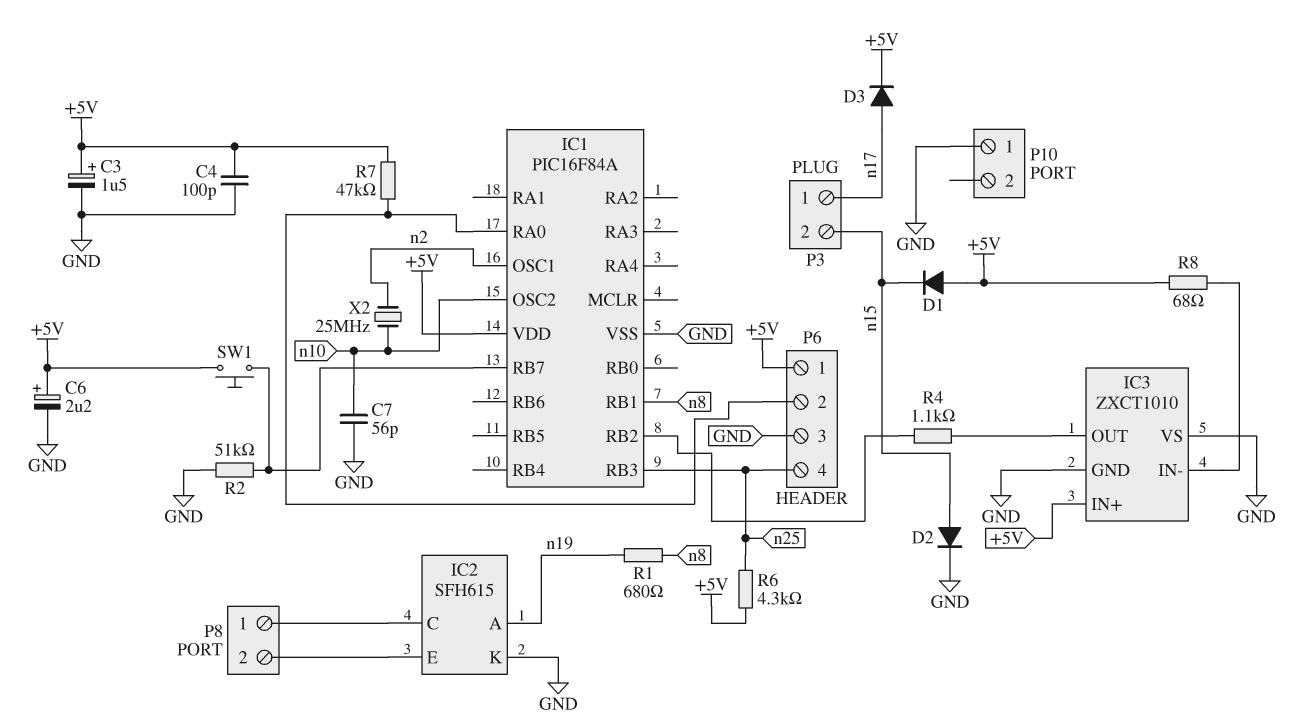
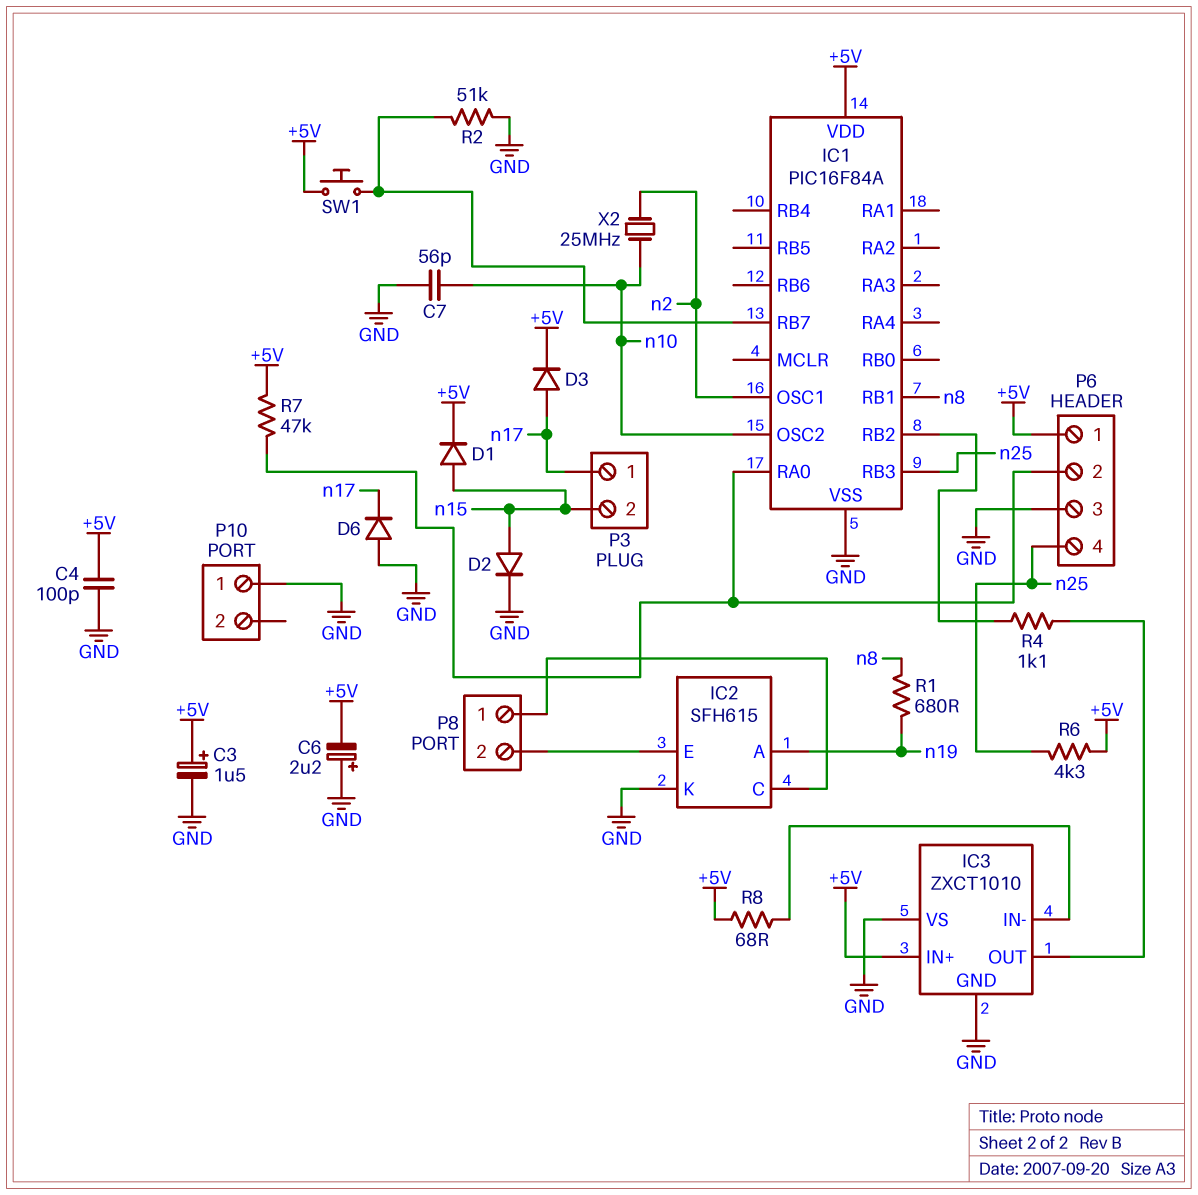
C6: 2.2uF (plus +5V, minus GND) -> 2.2uF (plus GND, minus +5V)
D1: diode (A +5V, K n15) -> diode (A n15, K +5V)
D6: none -> diode (A GND, K n17)

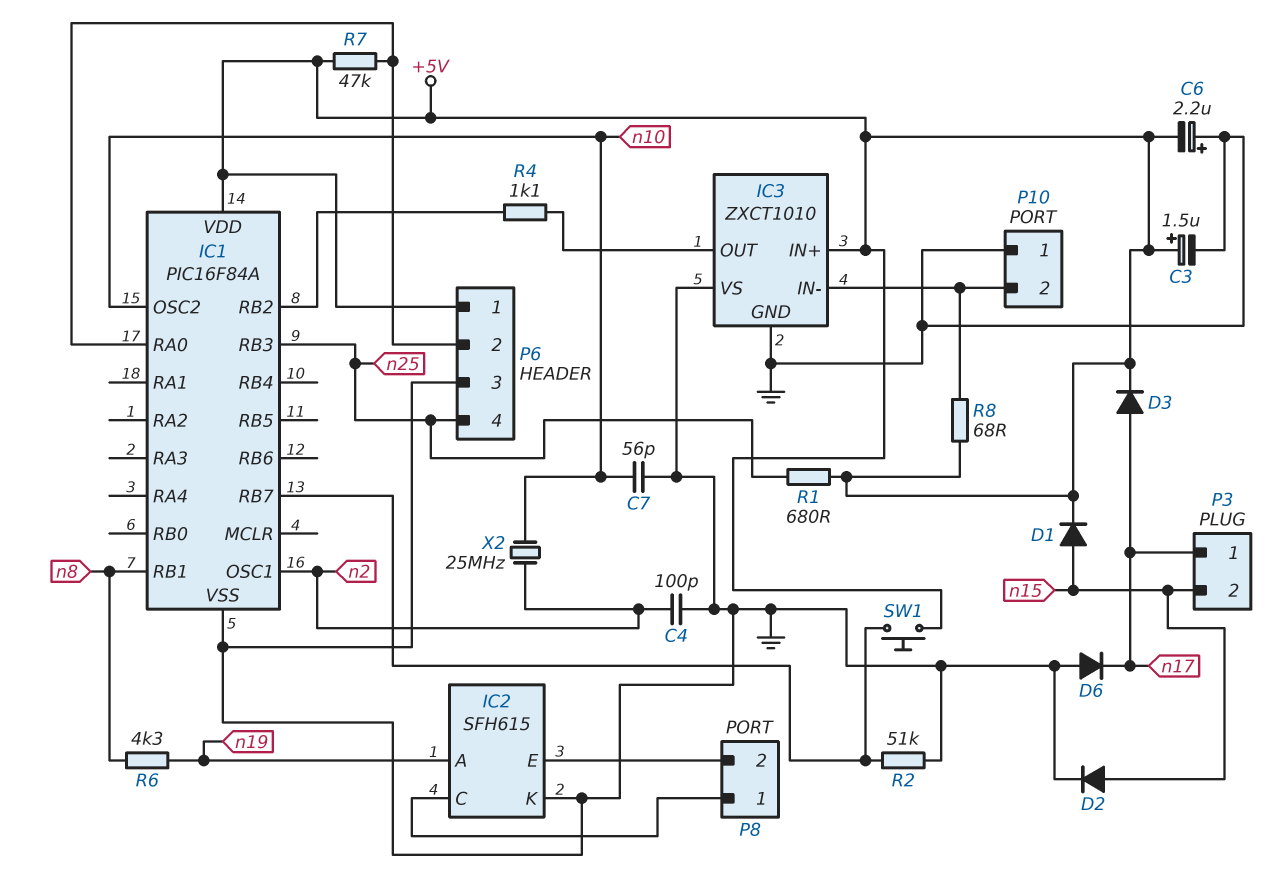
C4: 100pF (+5V, GND) -> 100pF (GND, n2)
P10 pin 2: none -> IC3/IN-
R1: 680 (n8, n19) -> 680 (+5V, n25)
R6: 4.3k (+5V, n25) -> 4.3k (n8, n19)

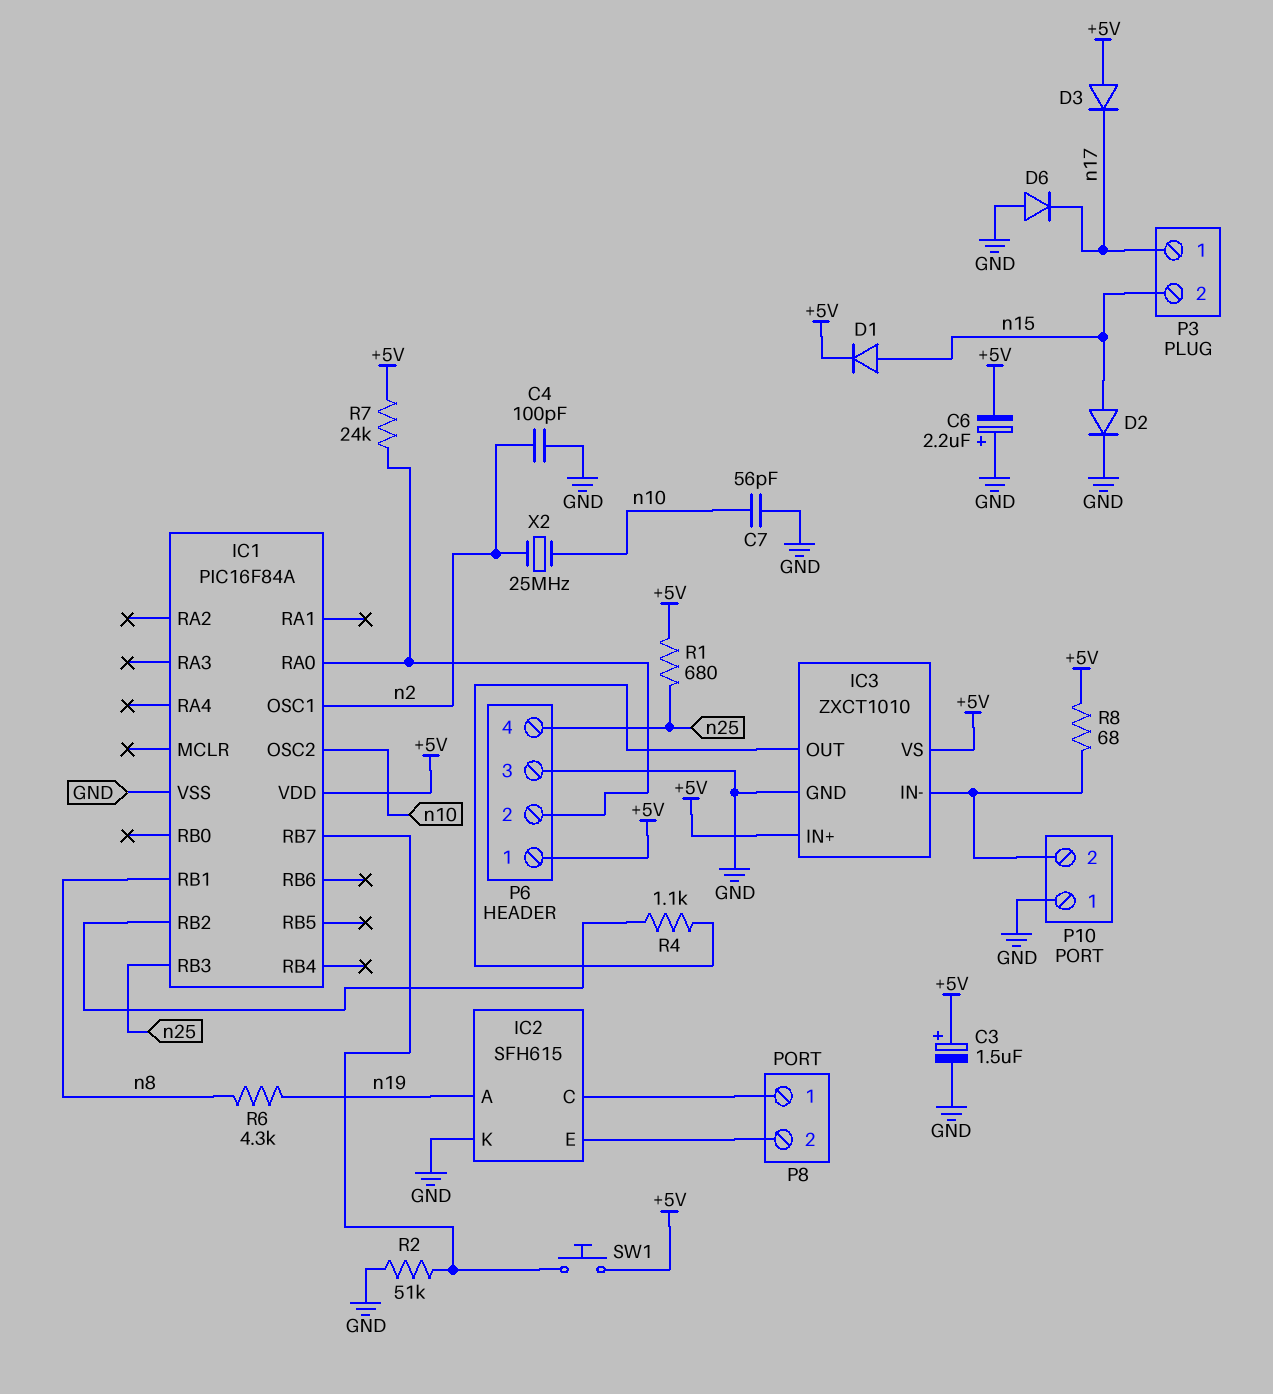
D3: diode (A n17, K +5V) -> diode (A +5V, K n17)
IC3 pin VS: GND -> +5V
R7: 47k (+5V, IC1/RA0) -> 24k (+5V, IC1/RA0)

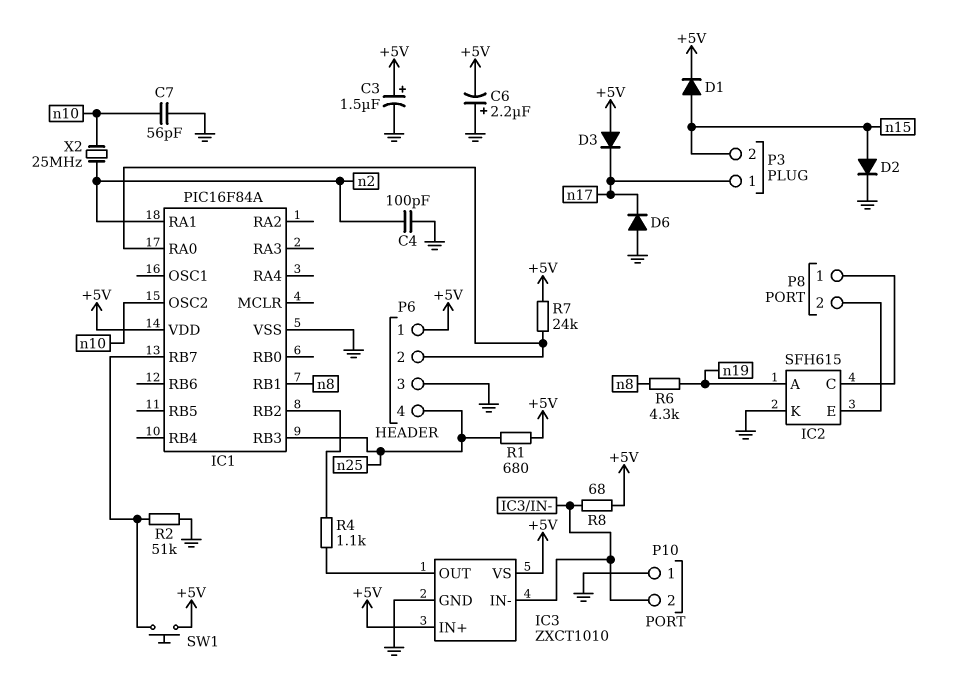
IC1 pin OSC1: n2 -> none
IC1 pin RA1: none -> n2

